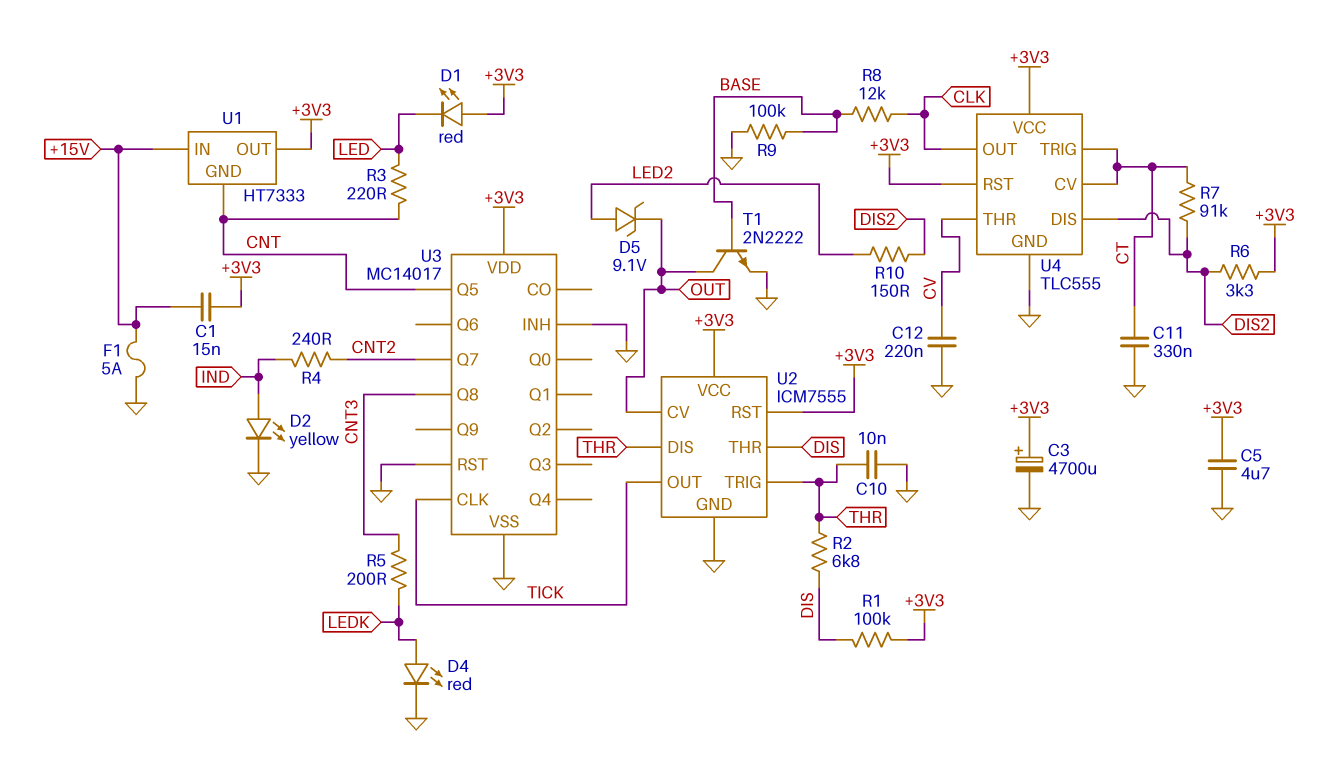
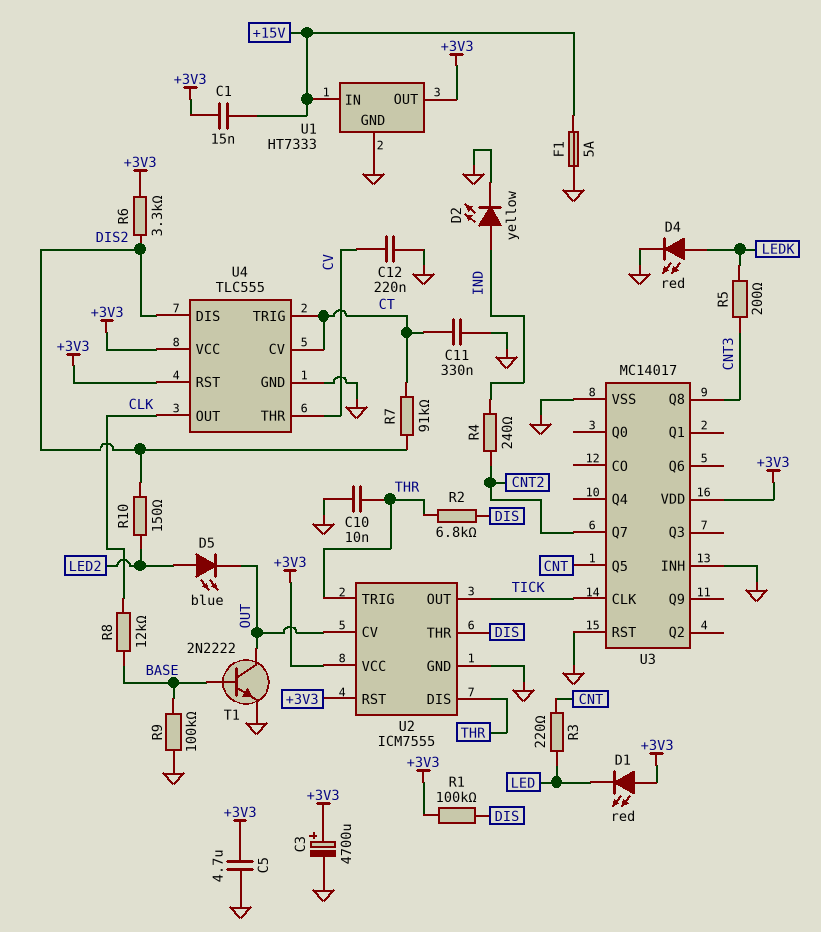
D5: zener 9.1V (A LED2, K OUT) -> LED blue (A LED2, K OUT)
U1 pin GND: CNT -> GND

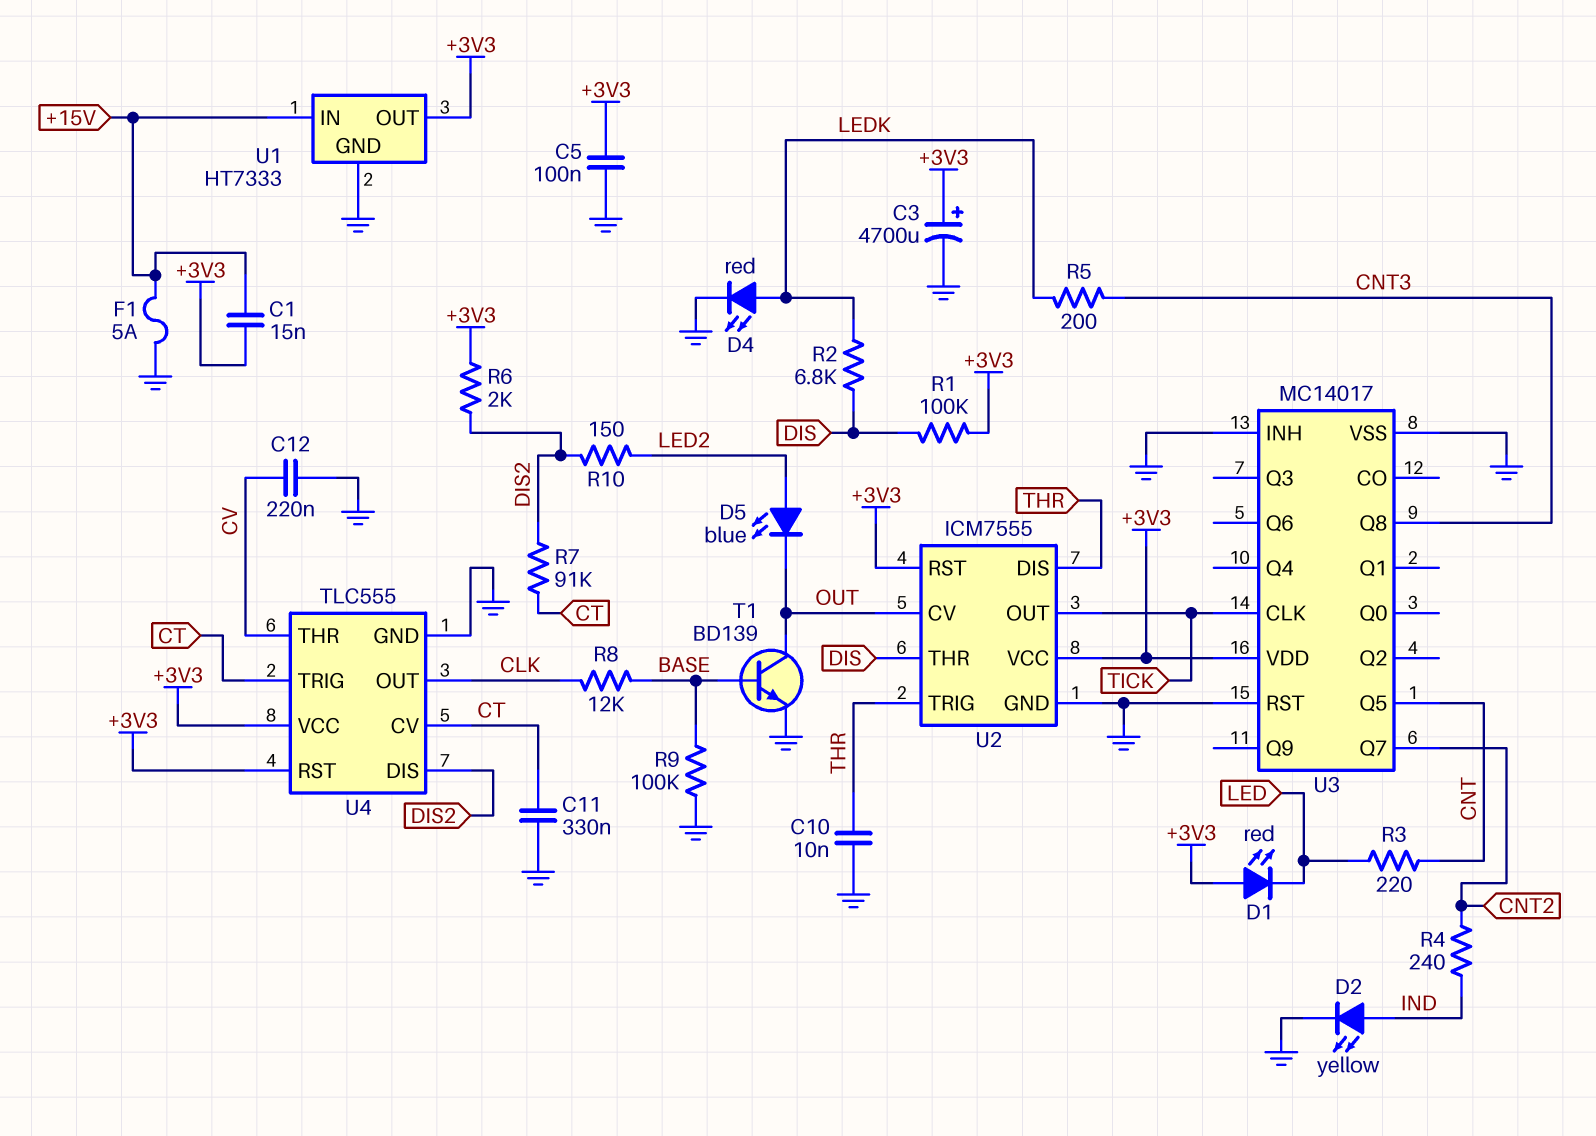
C5: 4.7uF (+3V3, GND) -> 100nF (+3V3, GND)
R2: 6.8k (DIS, THR) -> 6.8k (DIS, LEDK)
R6: 3.3k (+3V3, DIS2) -> 2k (+3V3, DIS2)
T1: NPN 2N2222 (B BASE, C OUT, E GND) -> NPN BD139 (B BASE, C OUT, E GND)

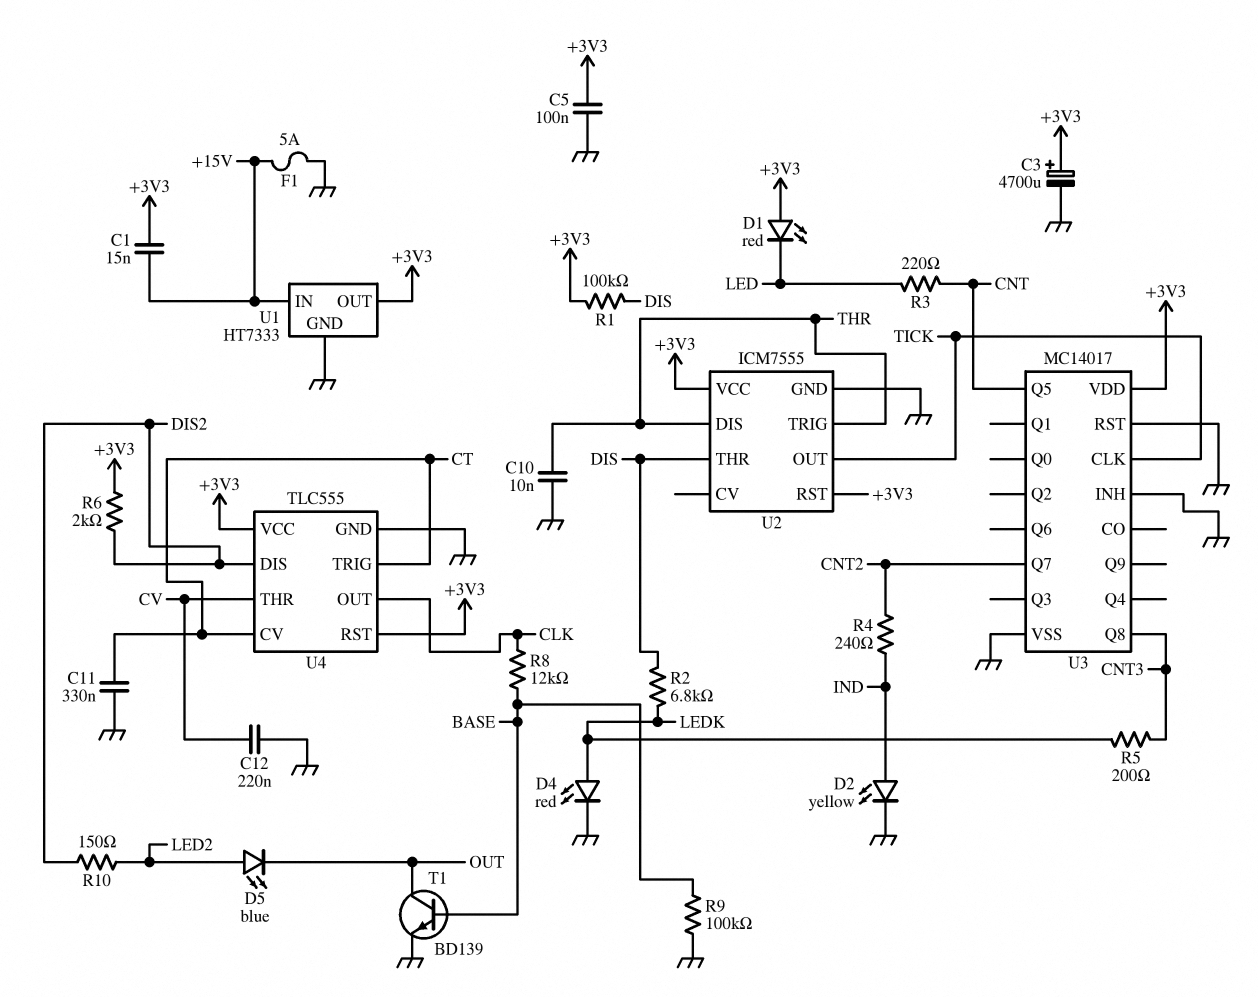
R7: 91k (CT, DIS2) -> none
U2 pin CV: OUT -> none

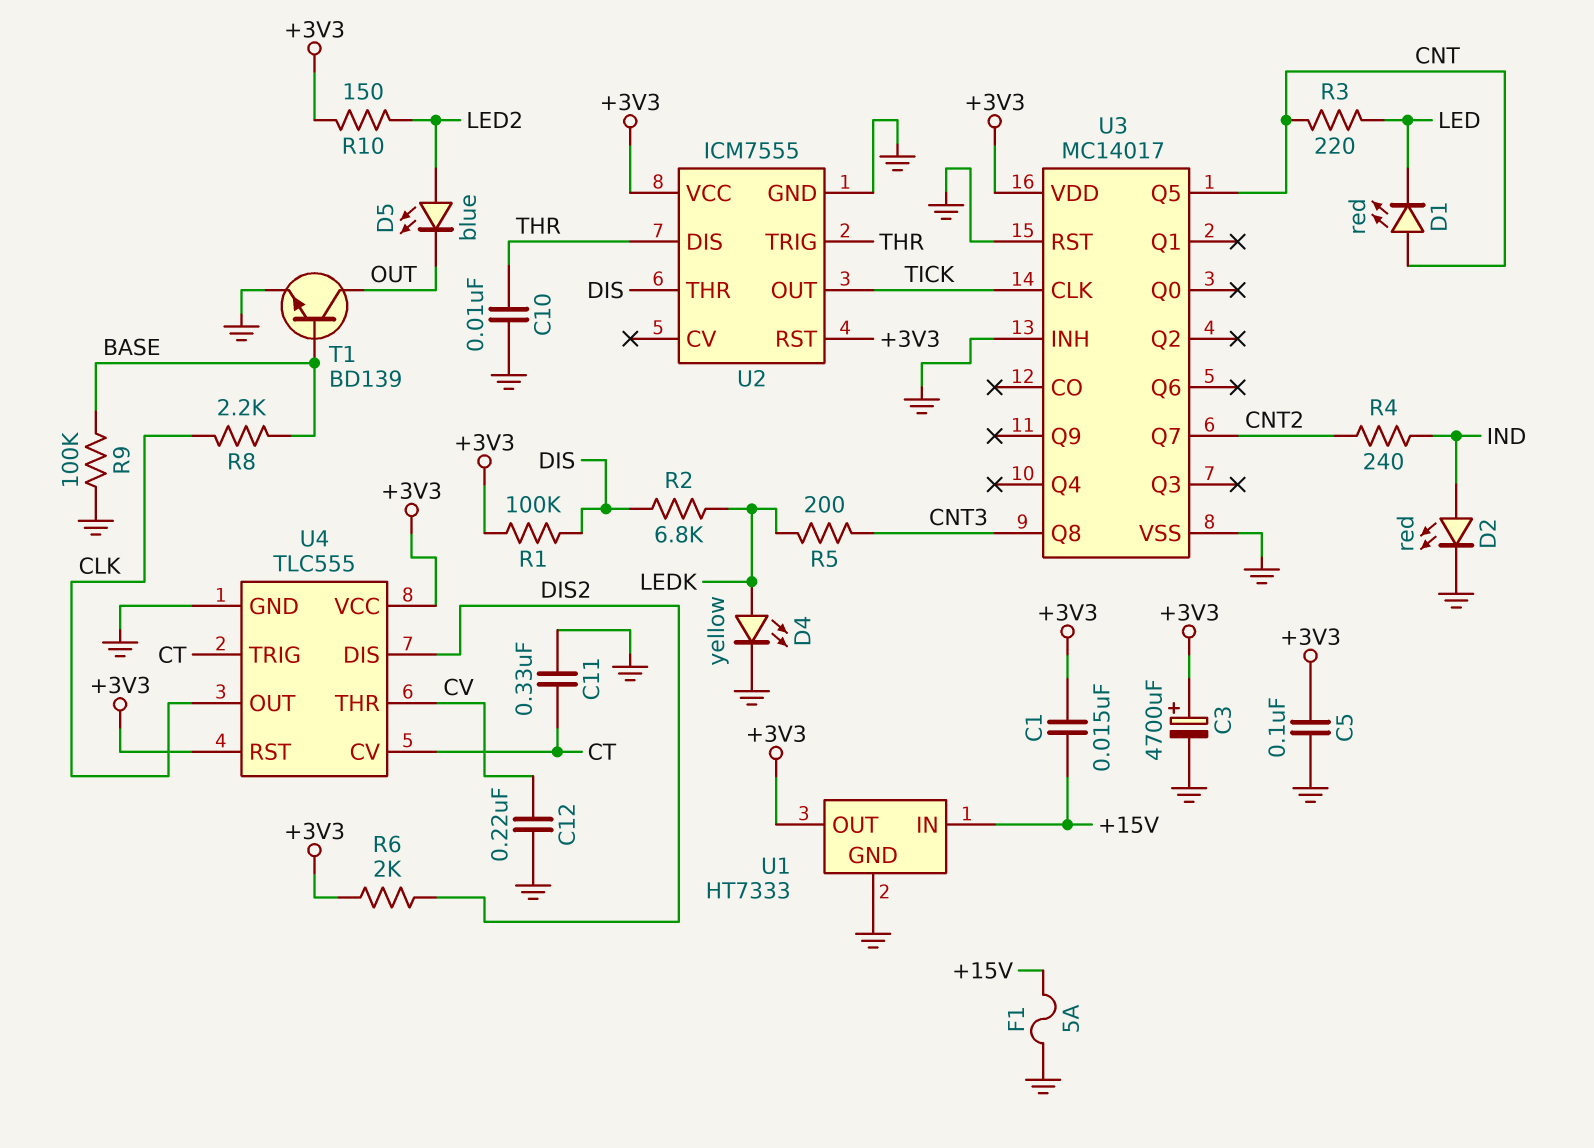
D1: LED red (A +3V3, K LED) -> LED red (A CNT, K LED)
D2: LED yellow (A IND, K GND) -> LED red (A IND, K GND)
D4: LED red (A LEDK, K GND) -> LED yellow (A LEDK, K GND)
R8: 12k (BASE, CLK) -> 2.2k (BASE, CLK)
R10: 150 (DIS2, LED2) -> 150 (+3V3, LED2)

